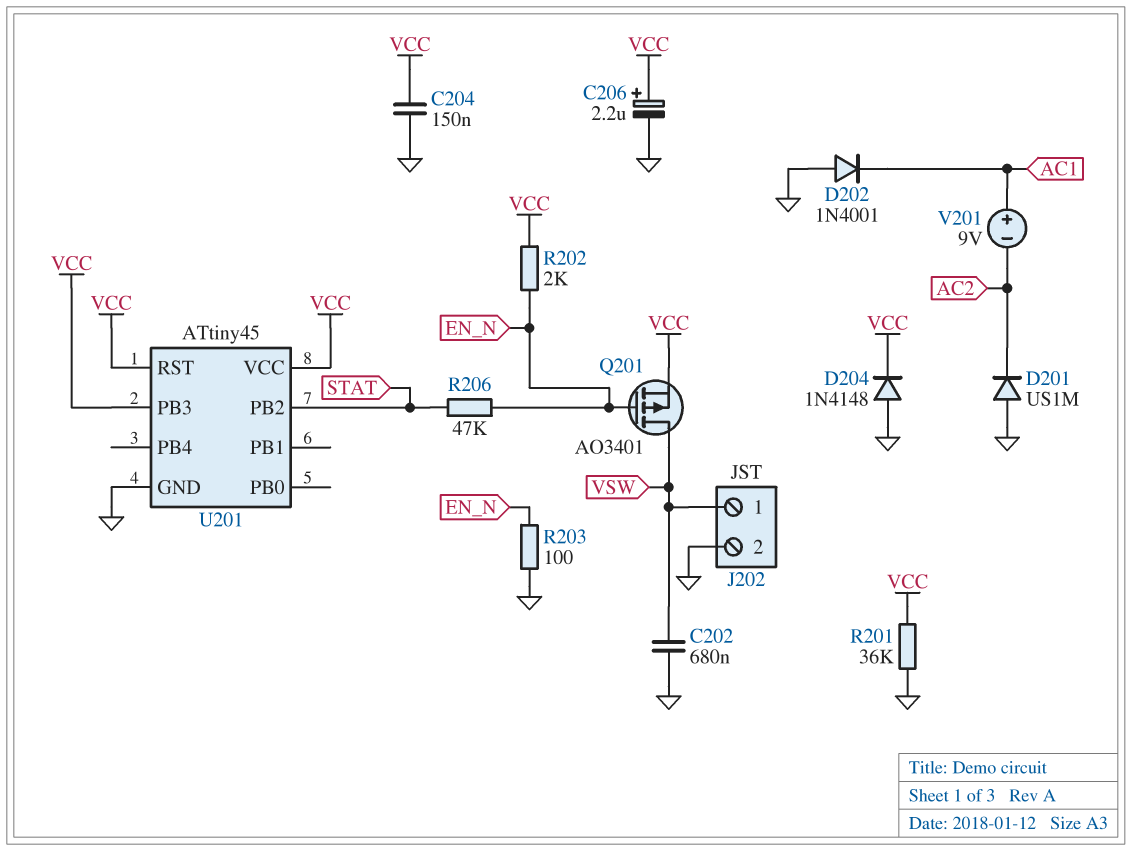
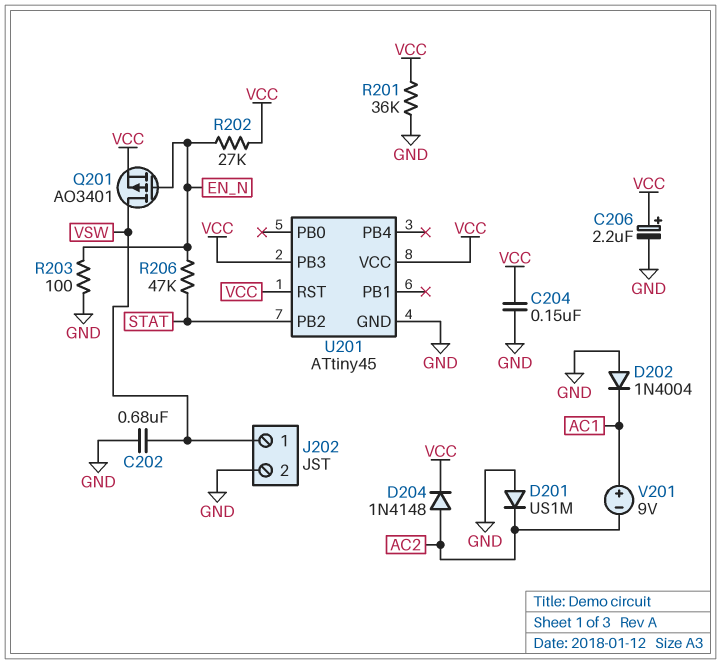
D202: diode 1N4001 (A GND, K AC1) -> diode 1N4004 (A GND, K AC1)
D204: diode 1N4148 (A GND, K VCC) -> diode 1N4148 (A AC2, K VCC)
R202: 2k (EN_N, VCC) -> 27k (EN_N, VCC)

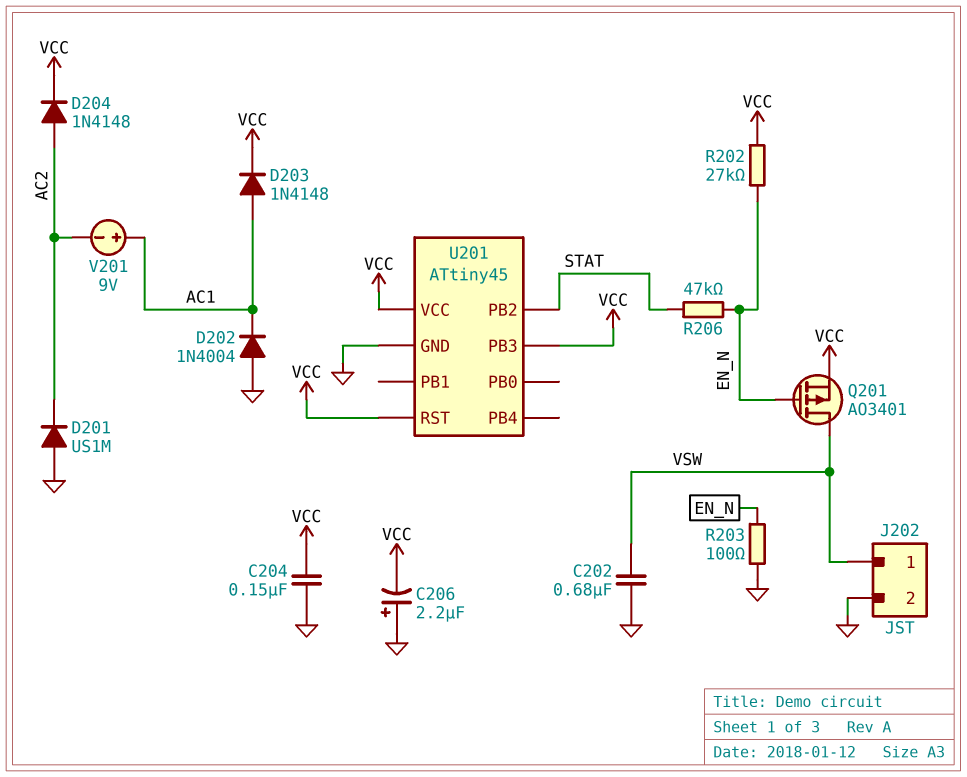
C206: 2.2uF (plus VCC, minus GND) -> 2.2uF (plus GND, minus VCC)
D203: none -> diode 1N4148 (A AC1, K VCC)
R201: 36k (GND, VCC) -> none

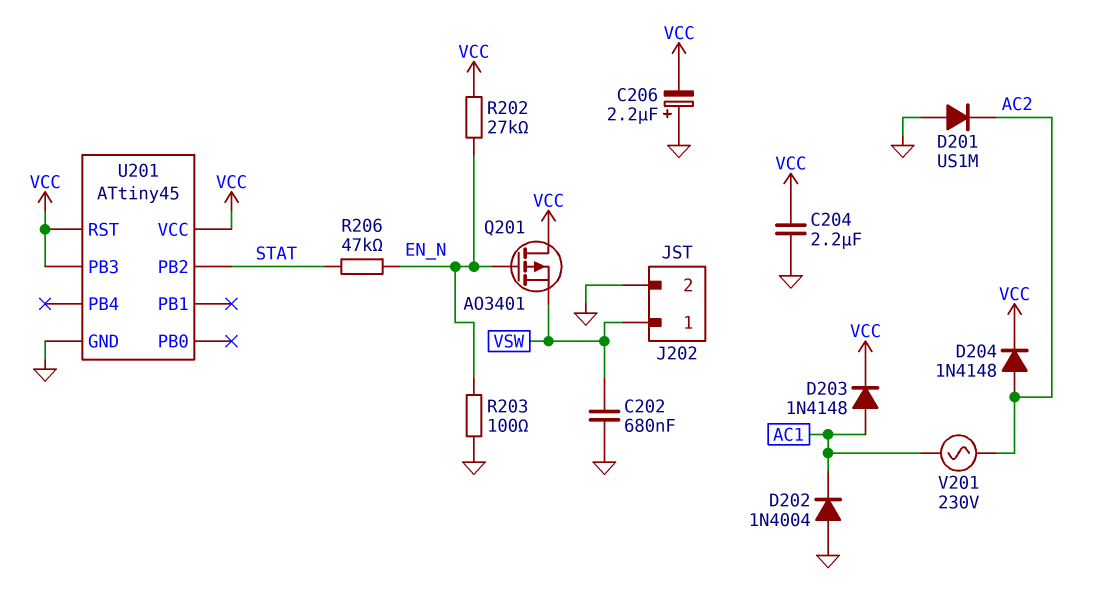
C204: 150nF (GND, VCC) -> 2.2uF (GND, VCC)
Q201: PMOS AO3401 (G EN_N, D VSW, S VCC) -> PMOS AO3401 (G EN_N, D VCC, S VSW)
V201: 9V (plus AC1, minus AC2) -> AC 230V (AC1, AC2)

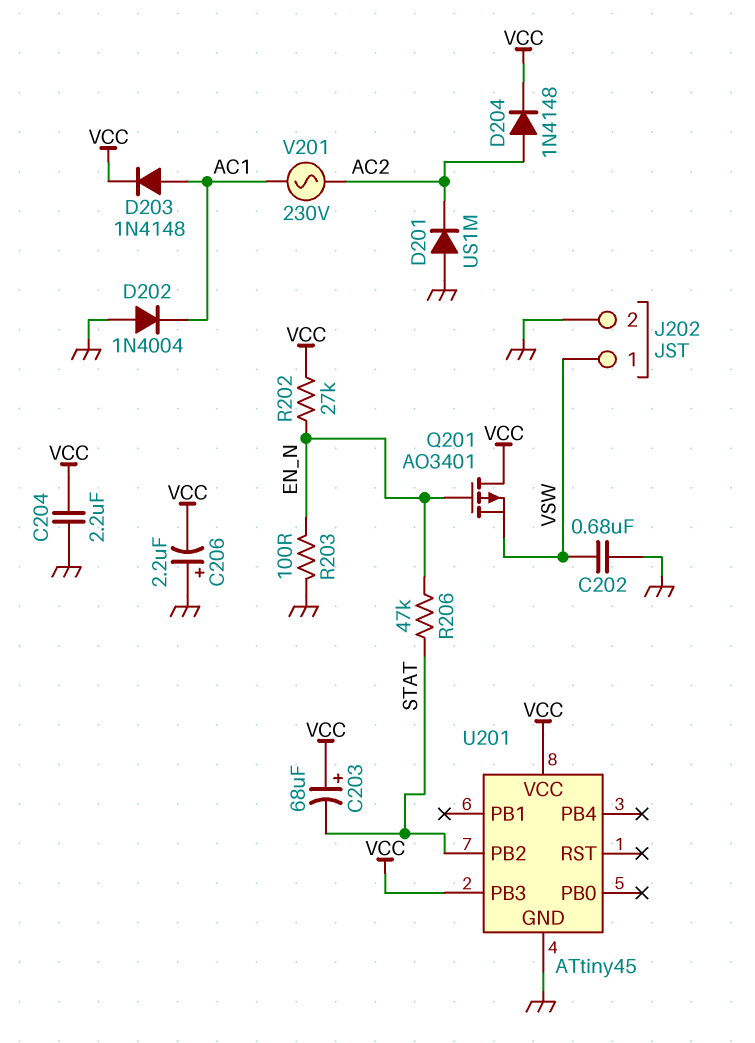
C203: none -> 68uF (plus VCC, minus STAT)
U201 pin RST: VCC -> none

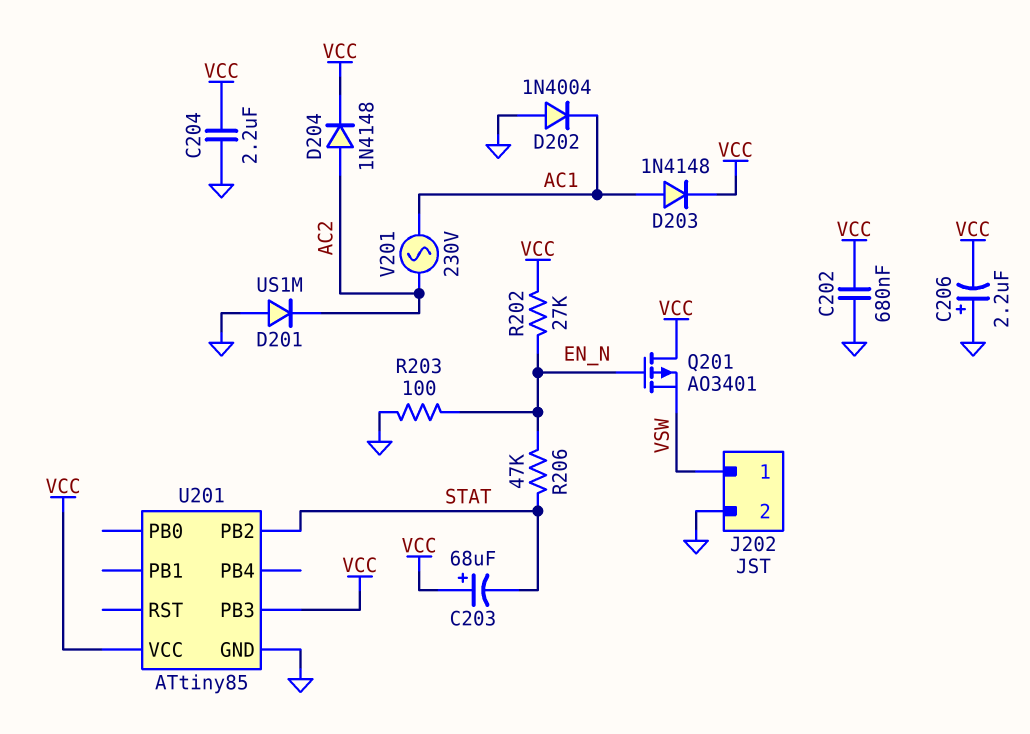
C202: 680nF (GND, VSW) -> 680nF (GND, VCC)
U201: ATtiny45 -> ATtiny85

